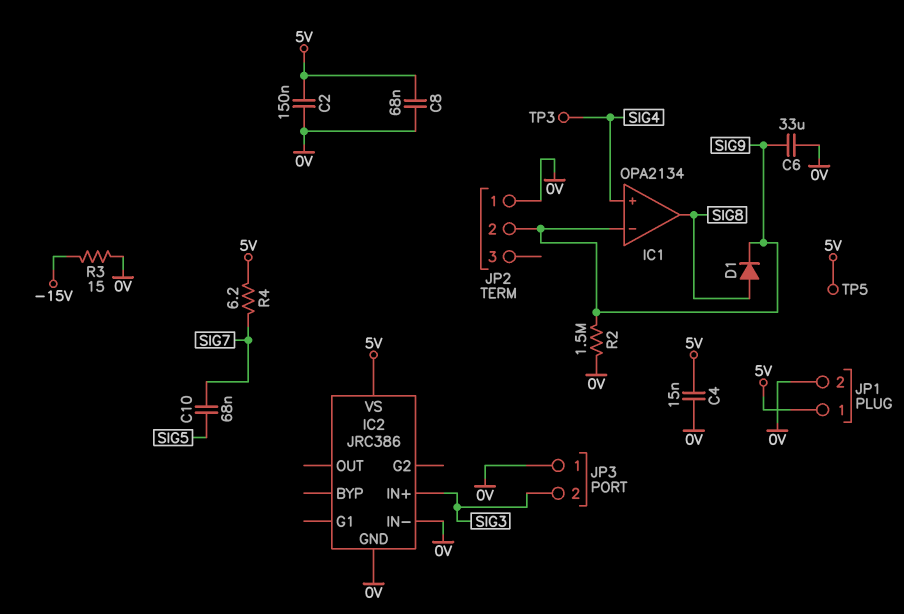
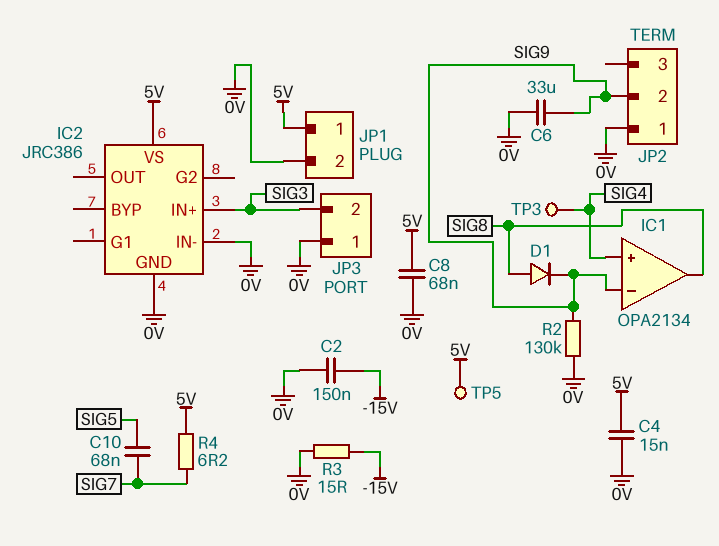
C2: 150nF (0V, 5V) -> 150nF (-15V, 0V)
R2: 1.5M (0V, SIG9) -> 130k (0V, SIG9)

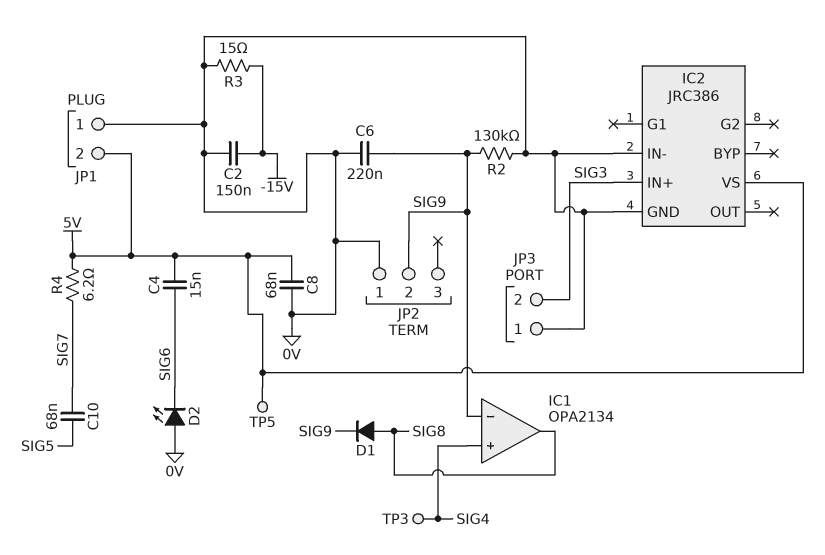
C4: 15nF (0V, 5V) -> 15nF (5V, SIG6)
C6: 33uF (0V, SIG9) -> 220nF (0V, SIG9)
D2: none -> LED (A 0V, K SIG6)
JP1 pin 1: 5V -> 0V
JP1 pin 2: 0V -> 5V

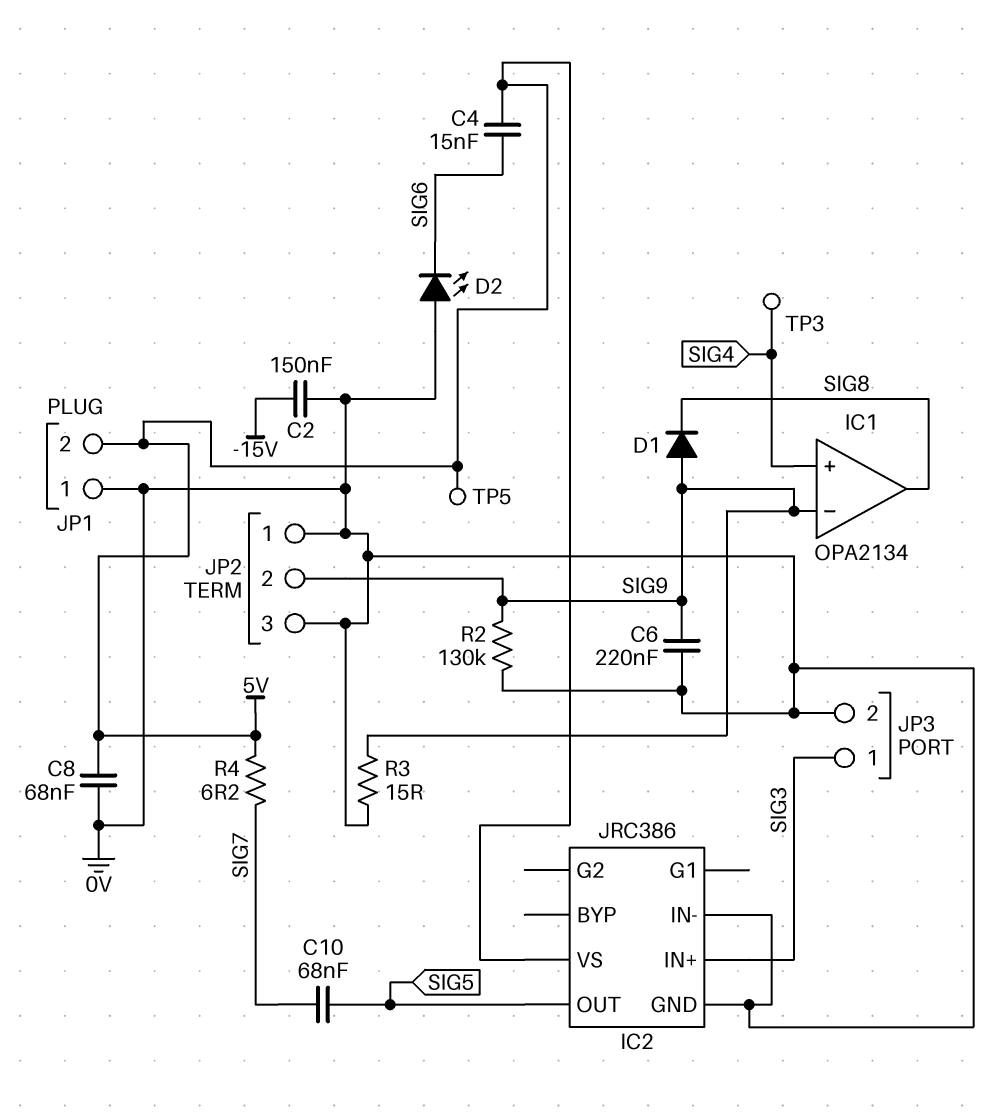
D1: diode (A SIG8, K SIG9) -> diode (A SIG9, K SIG8)
IC2 pin OUT: none -> SIG5
JP2 pin 3: none -> 0V
JP3 pin 1: 0V -> SIG3
JP3 pin 2: SIG3 -> 0V
R3: 15 (-15V, 0V) -> 15 (0V, SIG9)

